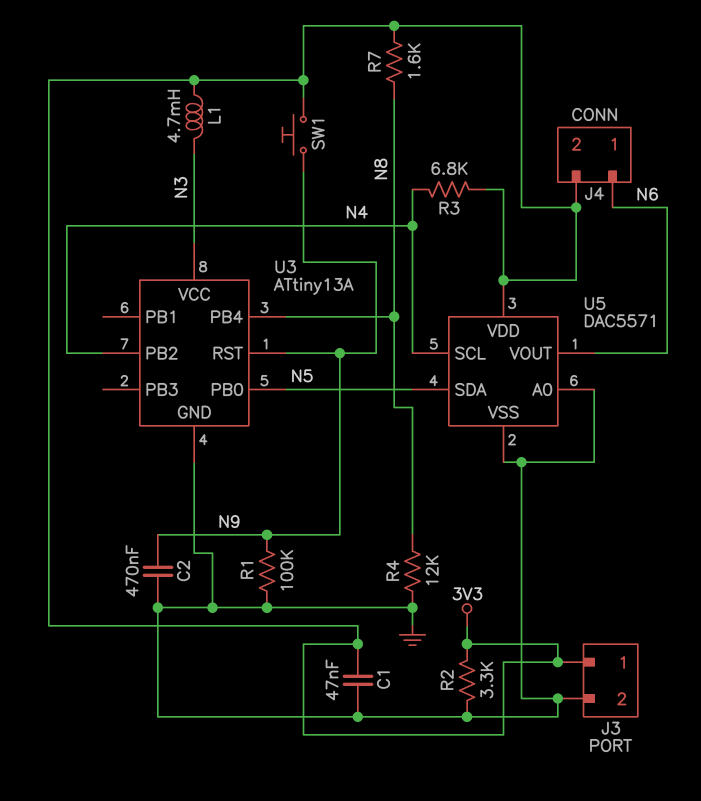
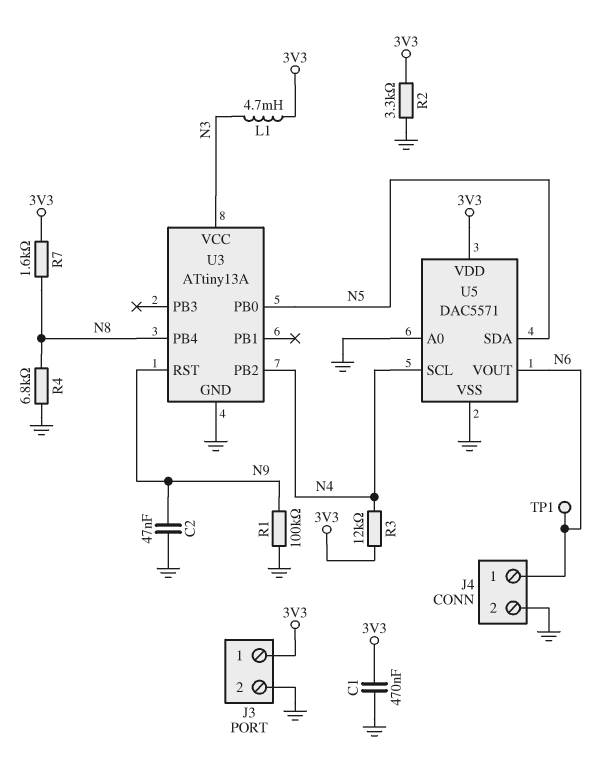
C1: 47nF (3V3, GND) -> 470nF (3V3, GND)
C2: 470nF (GND, N9) -> 47nF (GND, N9)
J4 pin 2: 3V3 -> GND
R3: 6.8k (3V3, N4) -> 12k (3V3, N4)
R4: 12k (GND, N8) -> 6.8k (GND, N8)
SW1: button (3V3, N9) -> none
TP1: none -> test point (N6)

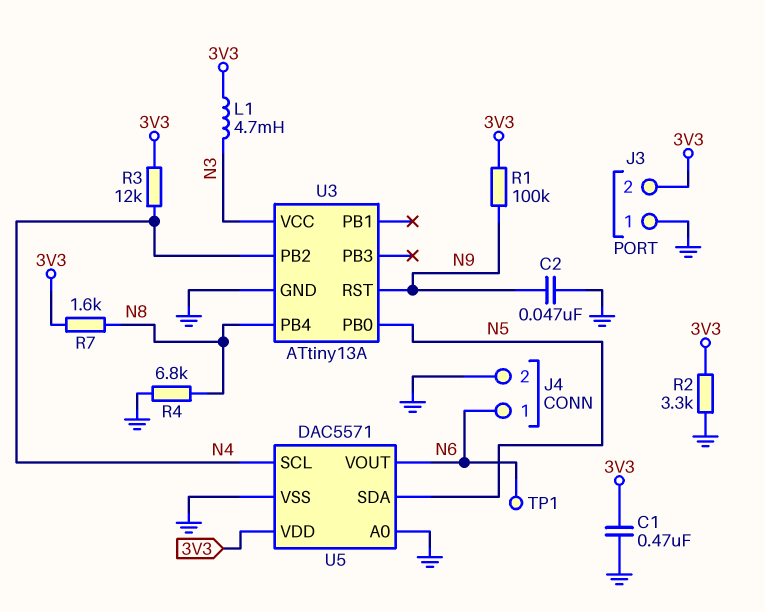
J3 pin 1: 3V3 -> GND
J3 pin 2: GND -> 3V3
R1: 100k (GND, N9) -> 100k (3V3, N9)

